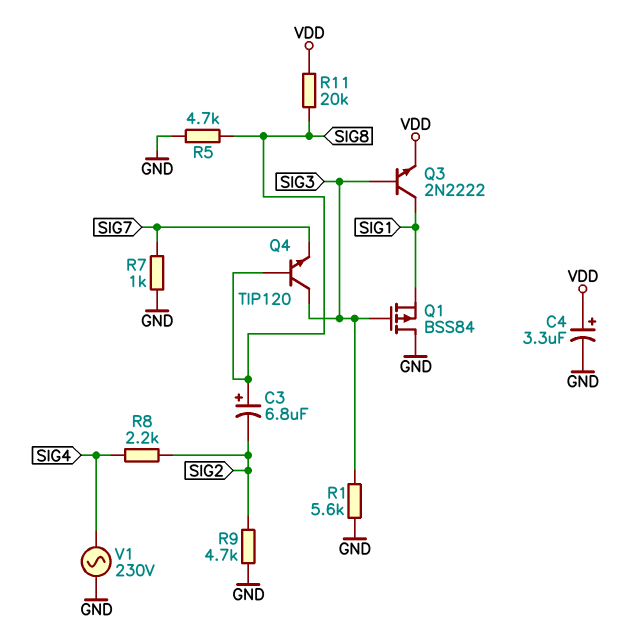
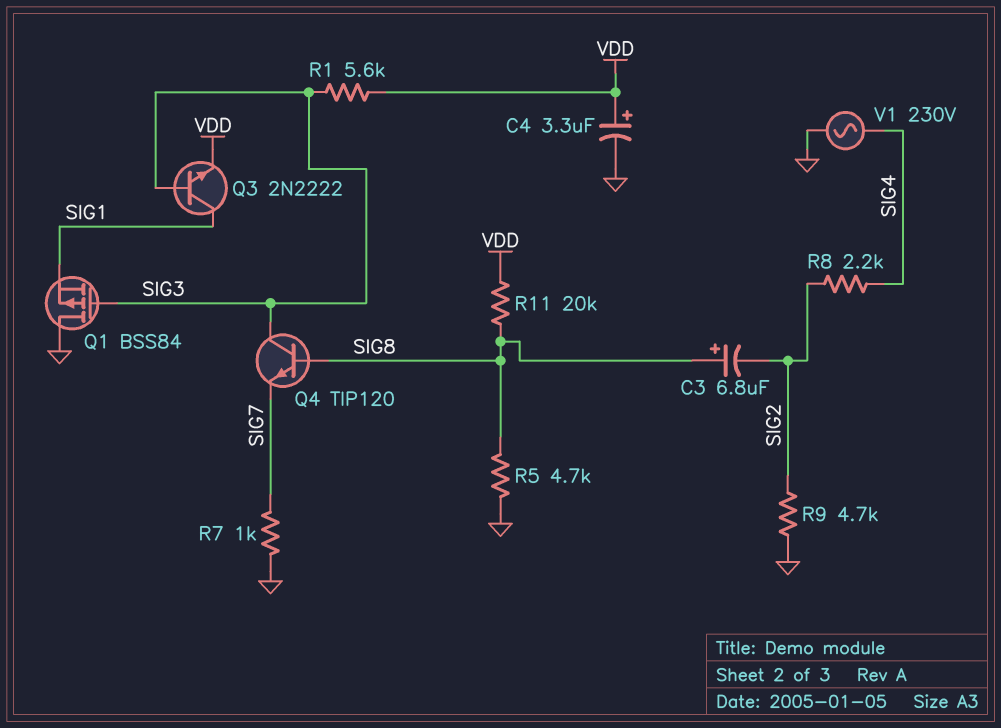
R1: 5.6k (GND, SIG3) -> 5.6k (SIG3, VDD)

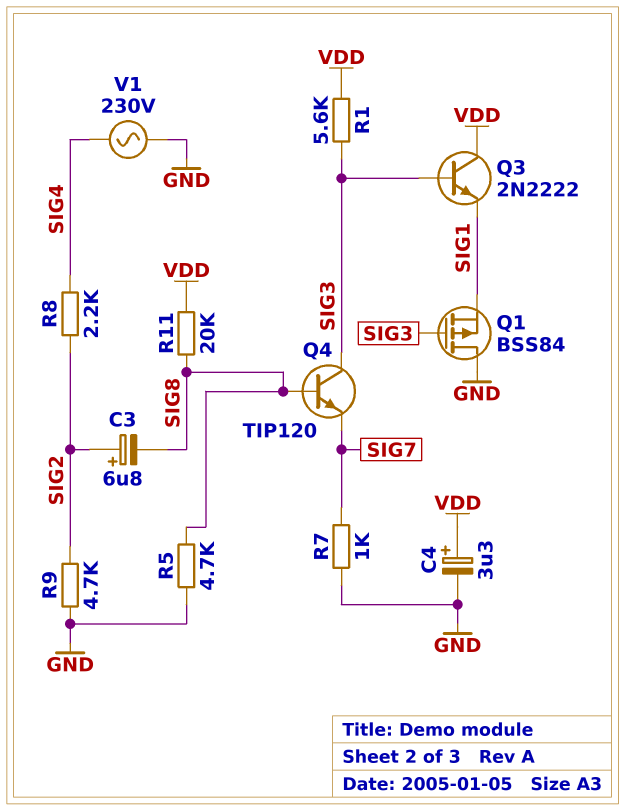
C3: 6.8uF (plus SIG8, minus SIG2) -> 6.8uF (plus SIG2, minus SIG8)
Q3: NPN 2N2222 (B SIG3, C SIG1, E VDD) -> NPN 2N2222 (B SIG3, C VDD, E SIG1)

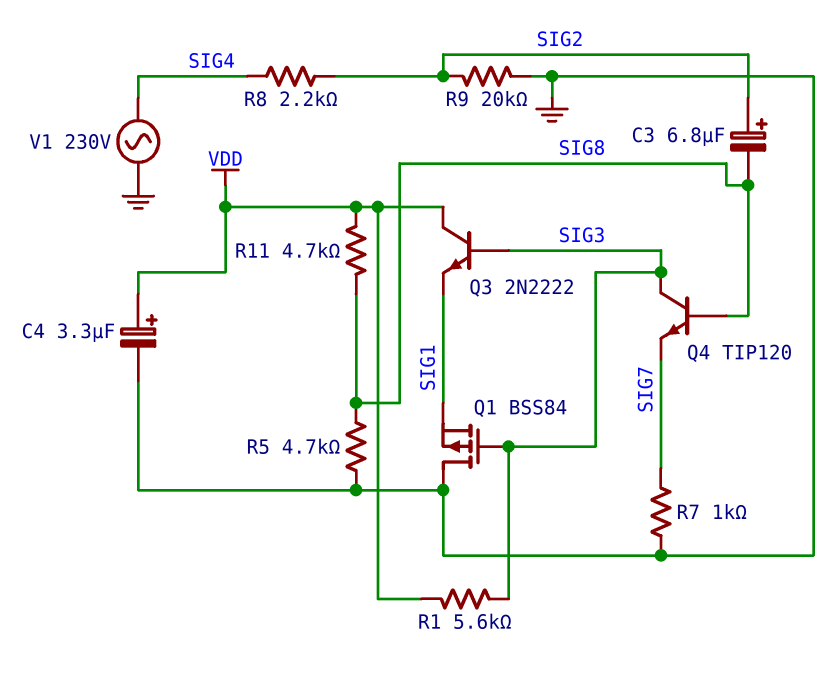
R9: 4.7k (GND, SIG2) -> 20k (GND, SIG2)
R11: 20k (SIG8, VDD) -> 4.7k (SIG8, VDD)

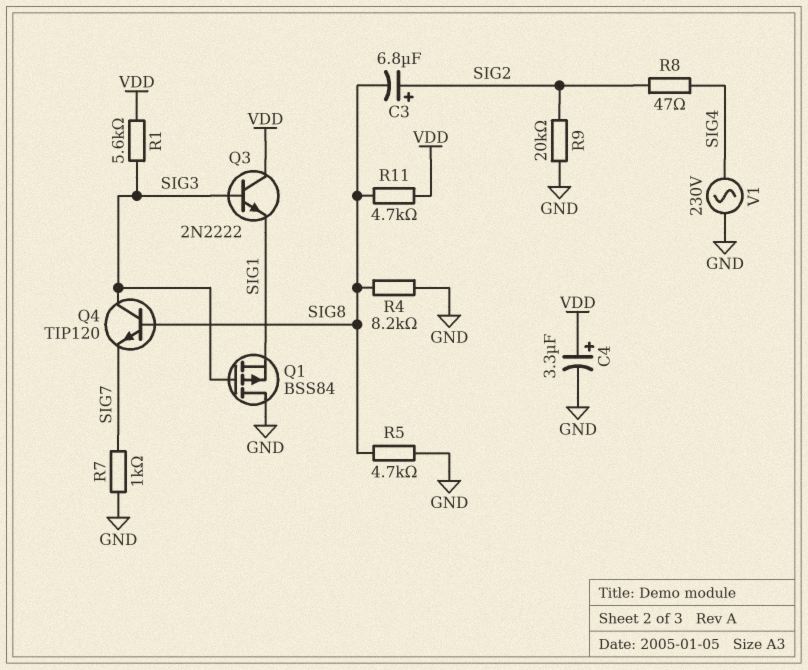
R4: none -> 8.2k (GND, SIG8)
R8: 2.2k (SIG2, SIG4) -> 47 (SIG2, SIG4)

